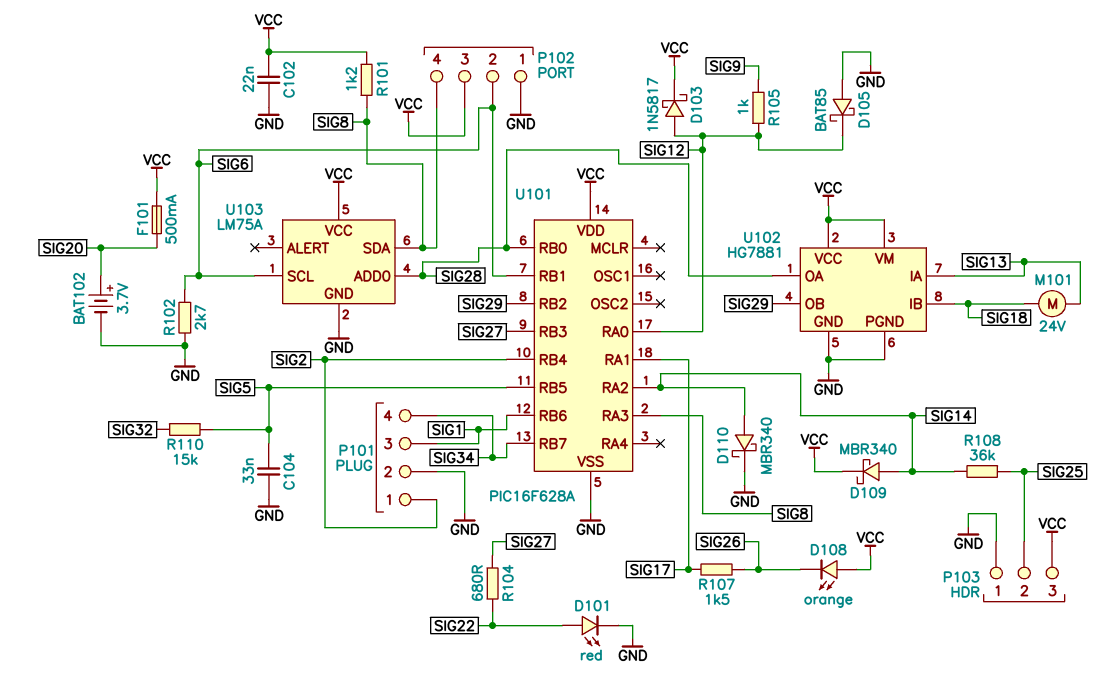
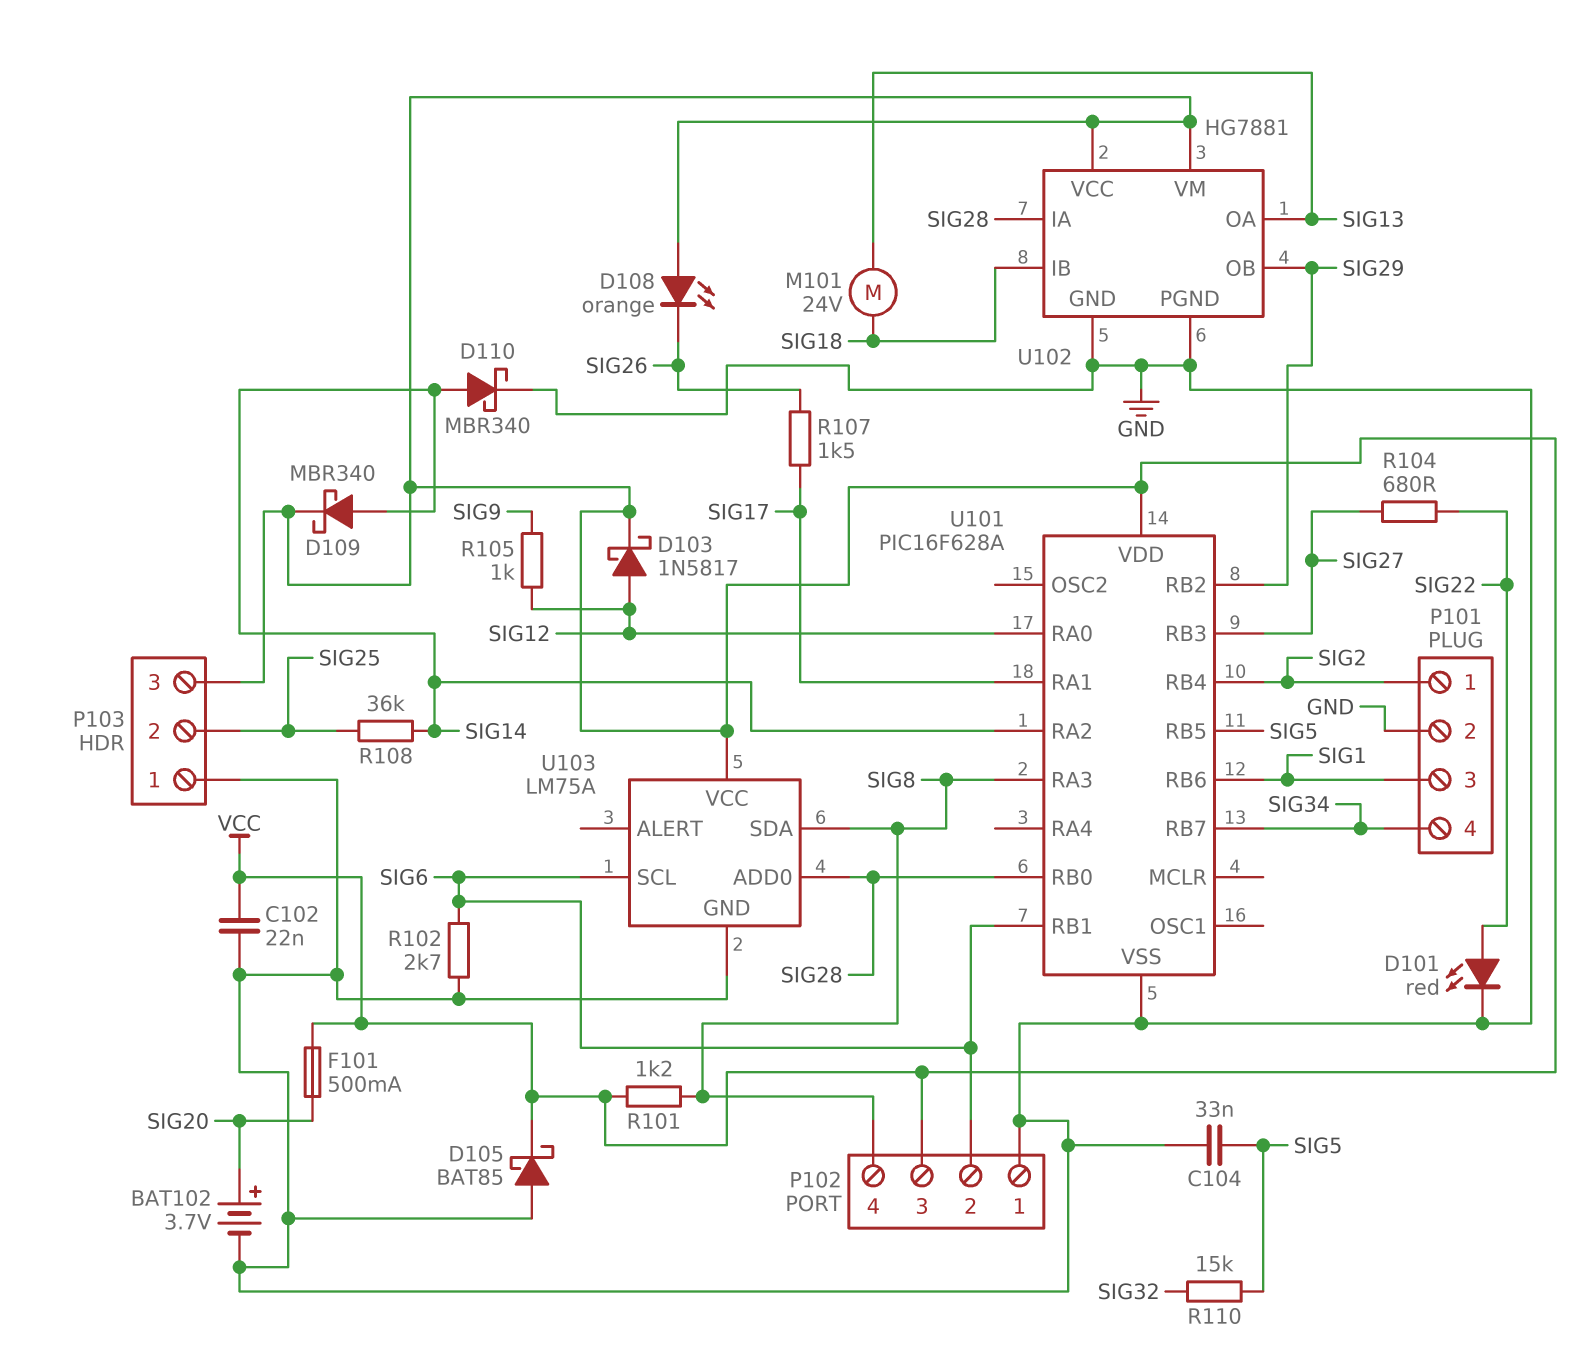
D105: schottky BAT85 (A GND, K SIG12) -> schottky BAT85 (A GND, K VCC)
U102 pin IA: SIG13 -> SIG28
U102 pin OA: SIG28 -> SIG13

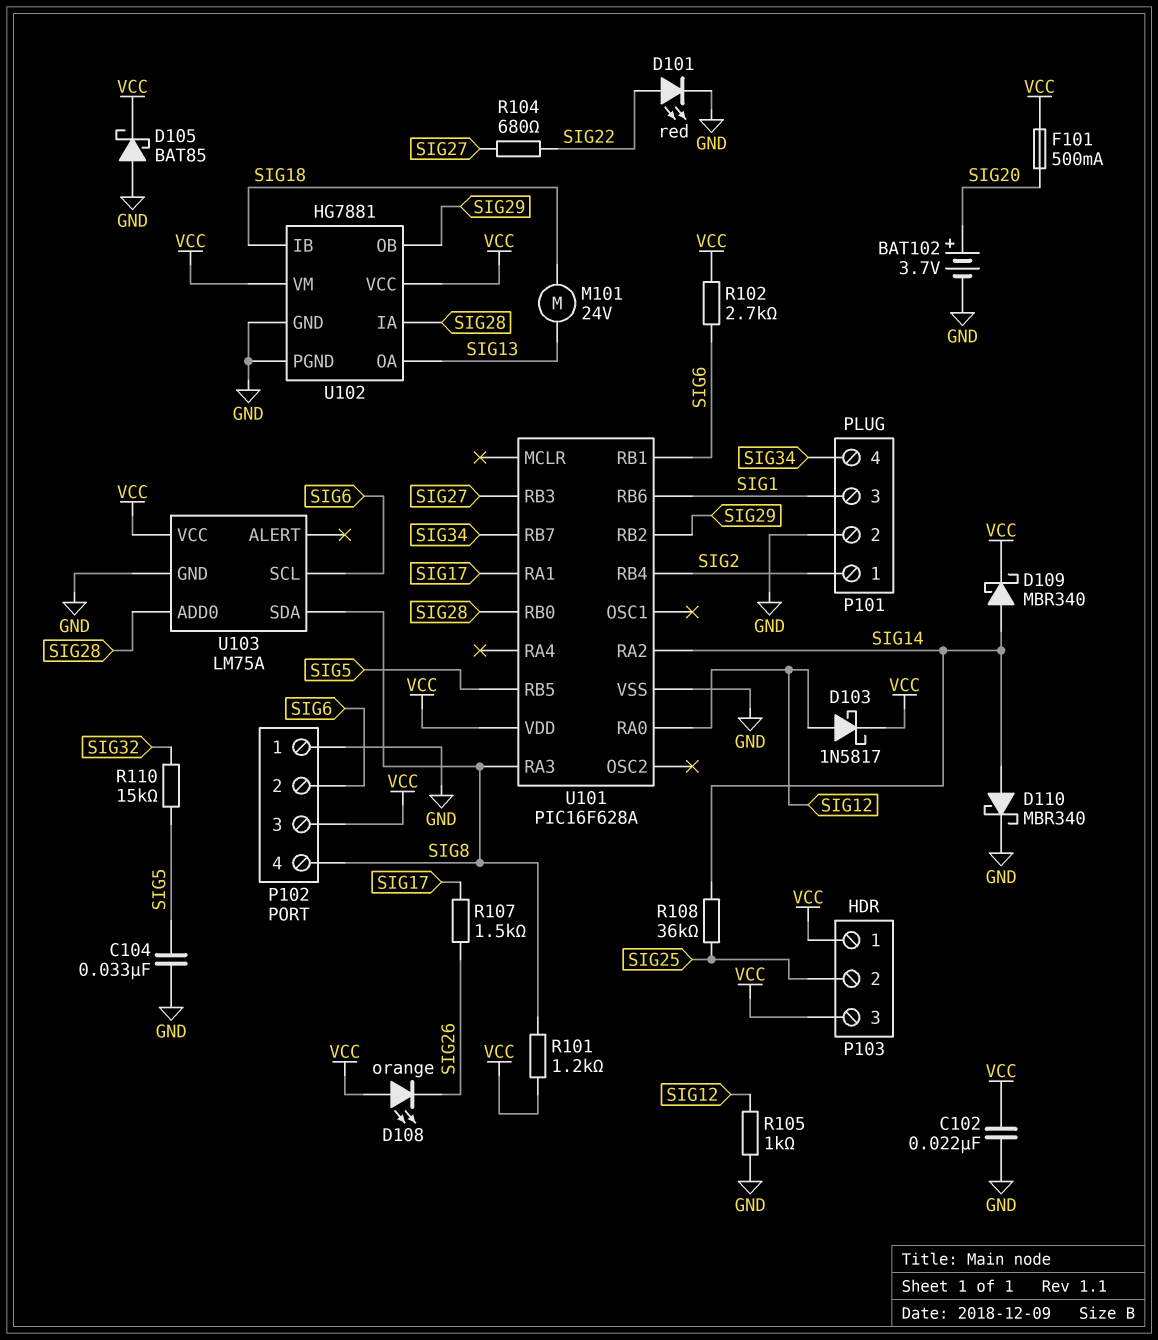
P103 pin 1: GND -> VCC
R102: 2.7k (GND, SIG6) -> 2.7k (SIG6, VCC)
R105: 1k (SIG9, SIG12) -> 1k (GND, SIG12)

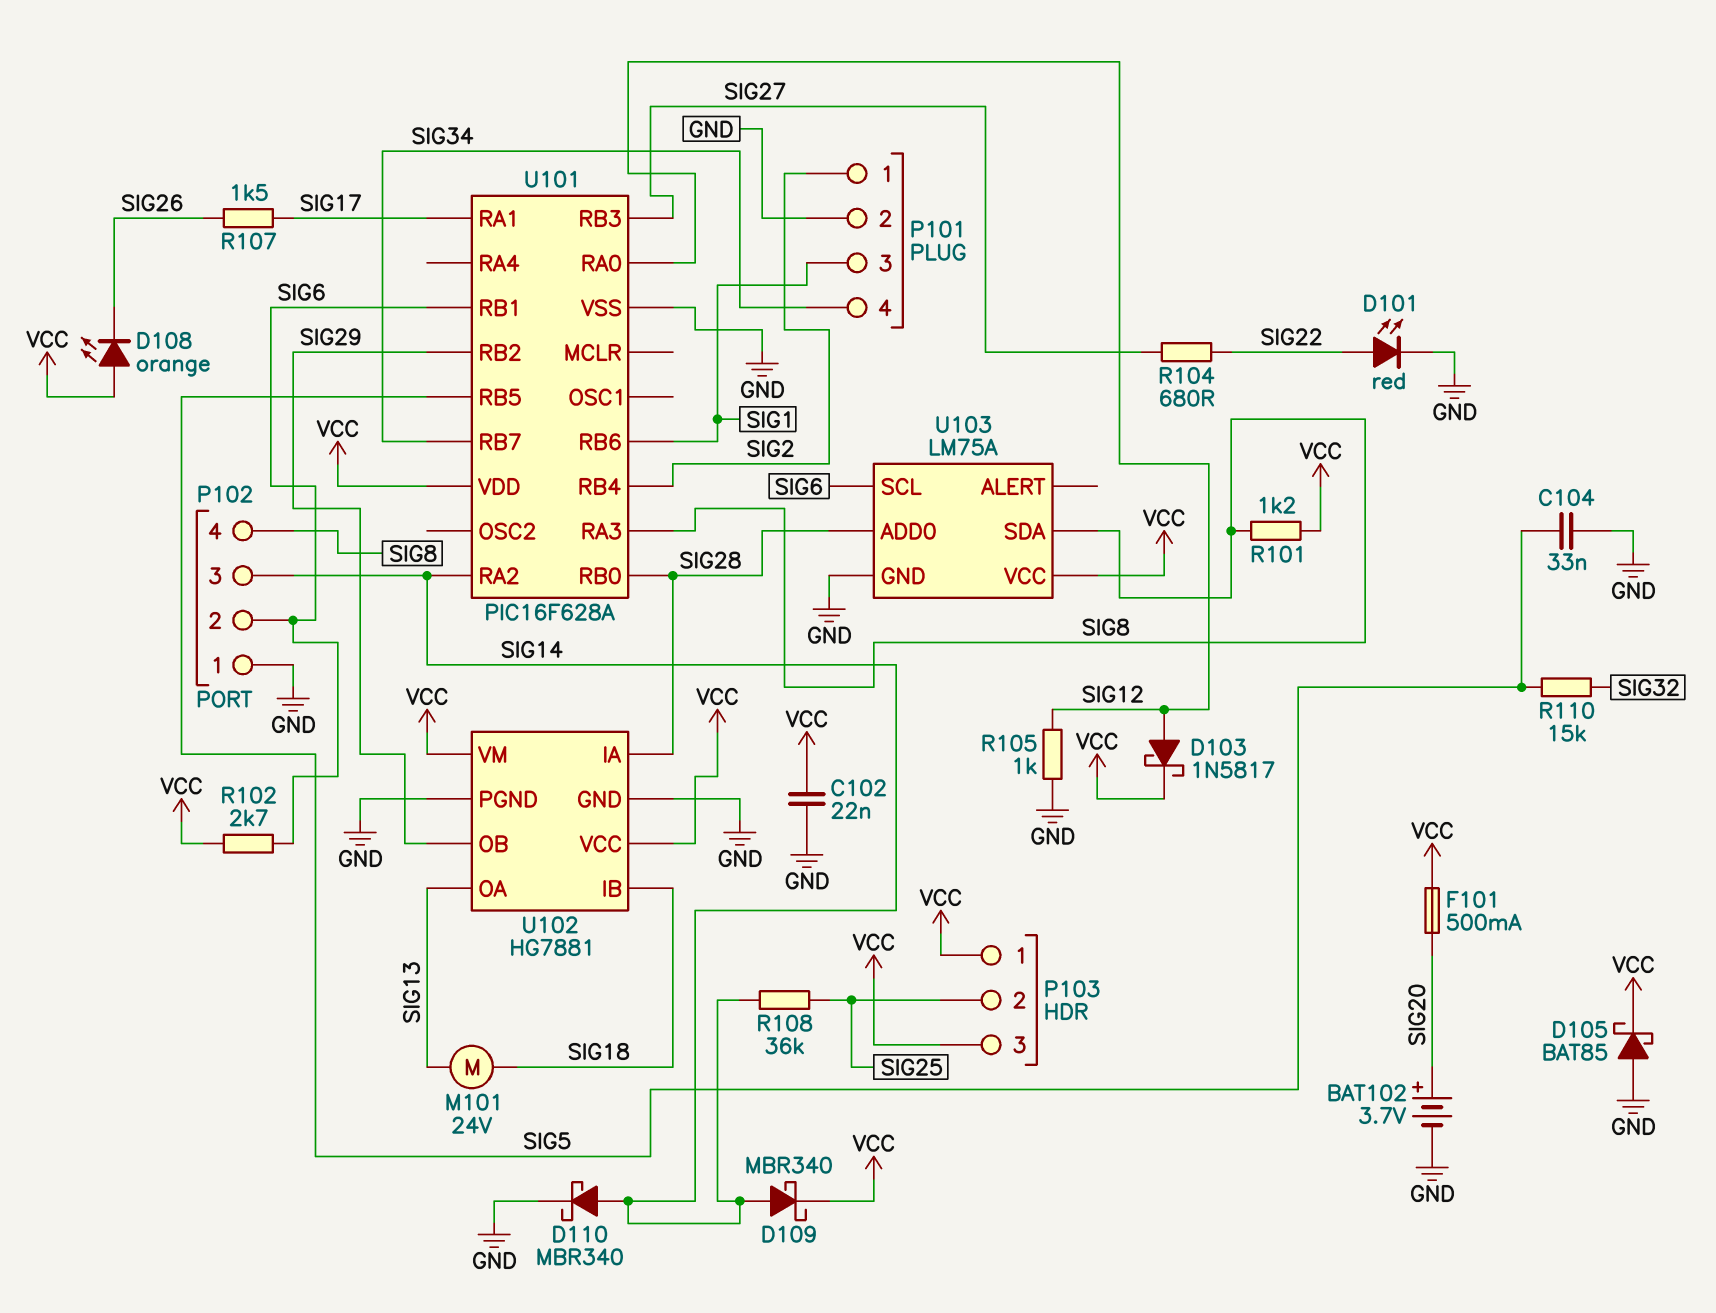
P102 pin 3: VCC -> SIG14

